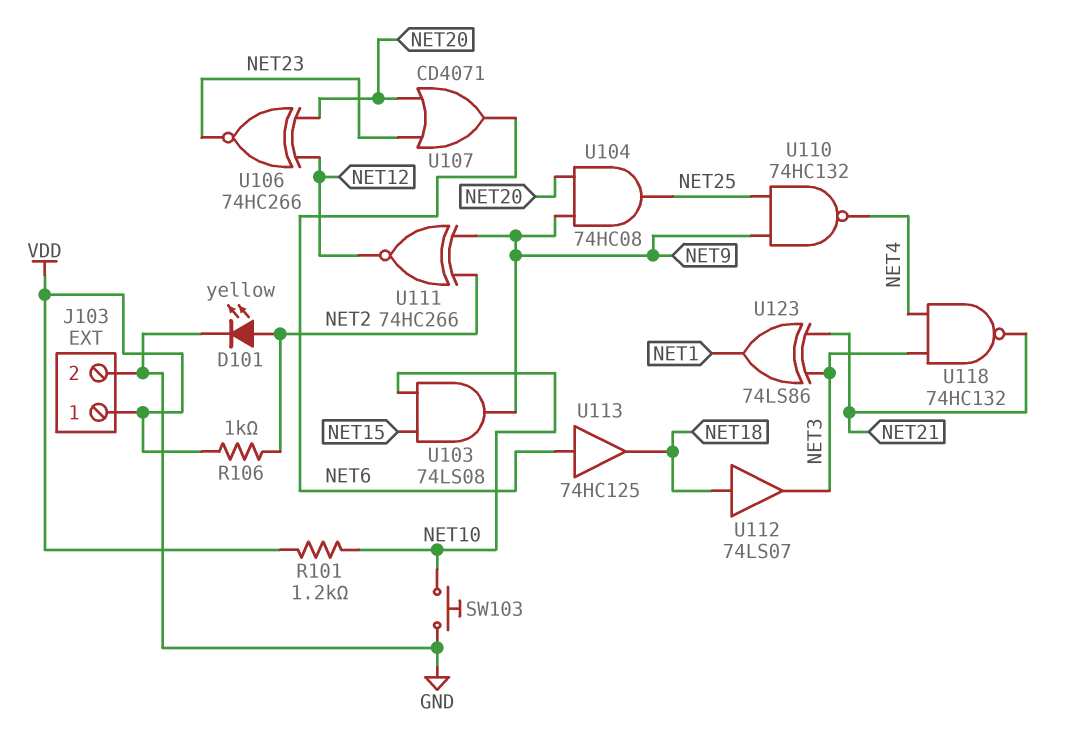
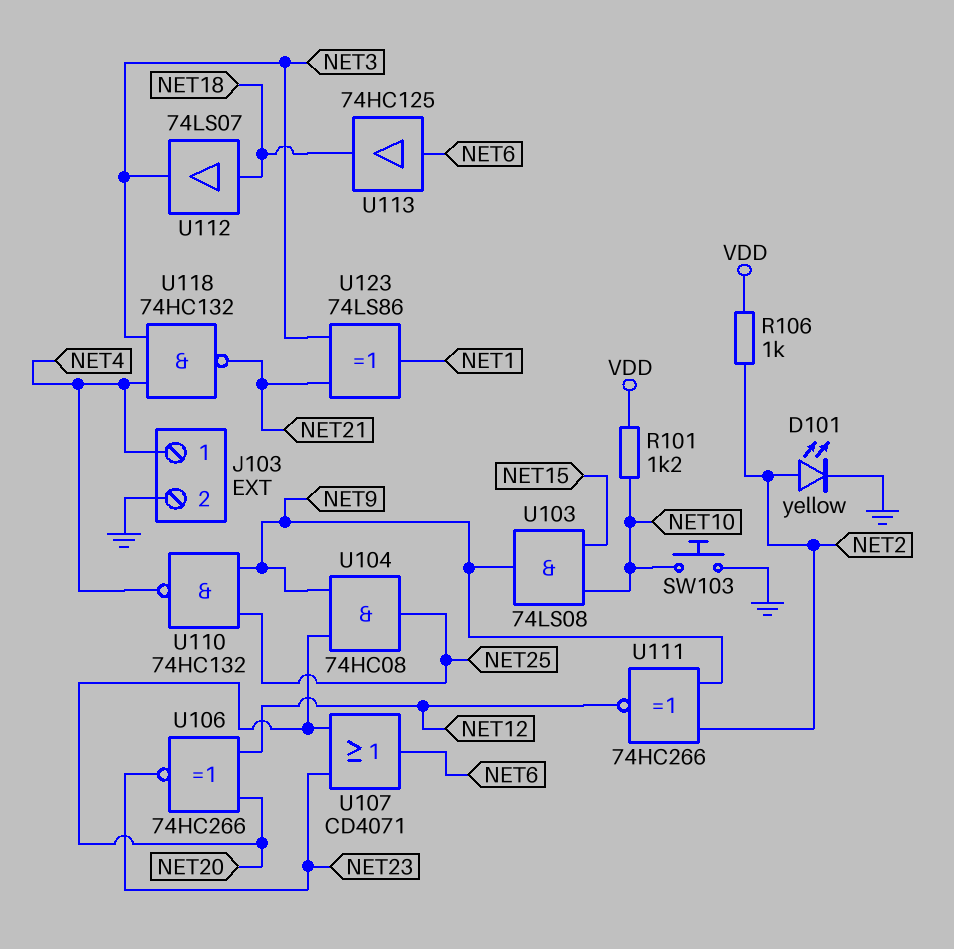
J103 pin 1: VDD -> NET4

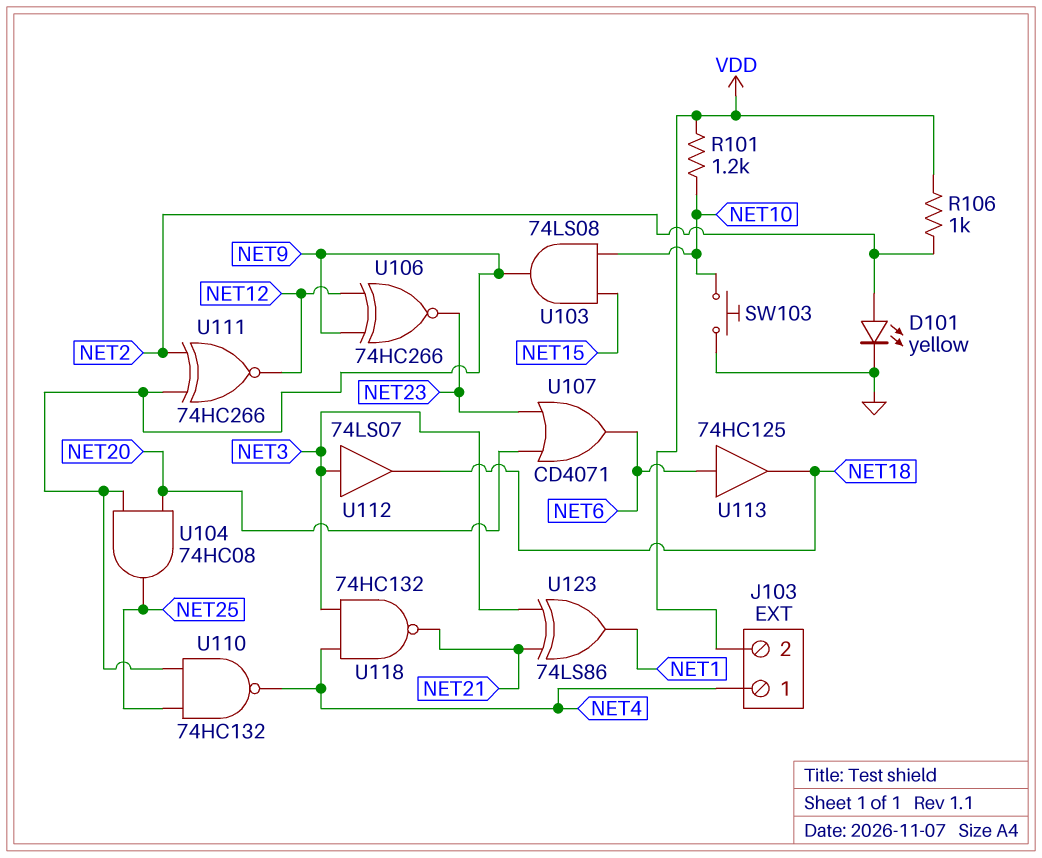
J103 pin 2: GND -> VDD
U106: XNOR 74HC266 (in NET12, in NET20, out NET23) -> XNOR 74HC266 (in NET9, in NET12, out NET23)
U112: buffer 74LS07 (in NET18, out NET3) -> buffer 74LS07 (in NET3, out NET18)

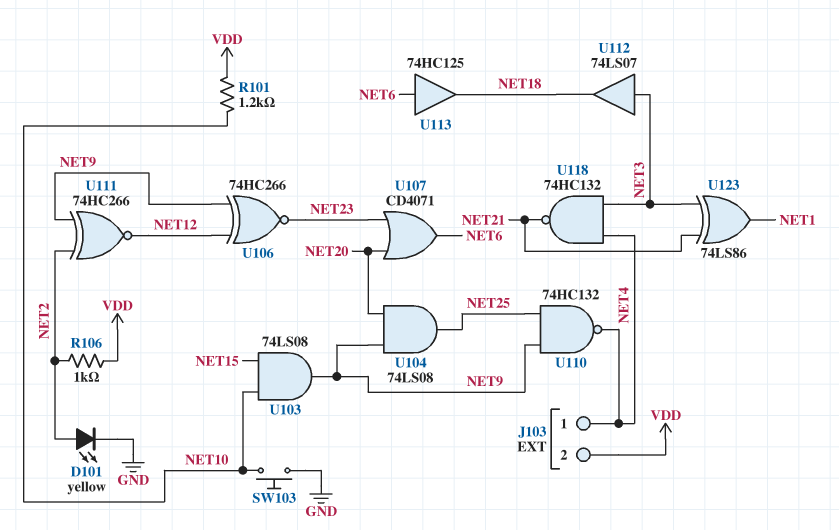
U104: AND 74HC08 (in NET9, in NET20, out NET25) -> AND 74LS08 (in NET9, in NET20, out NET25)

